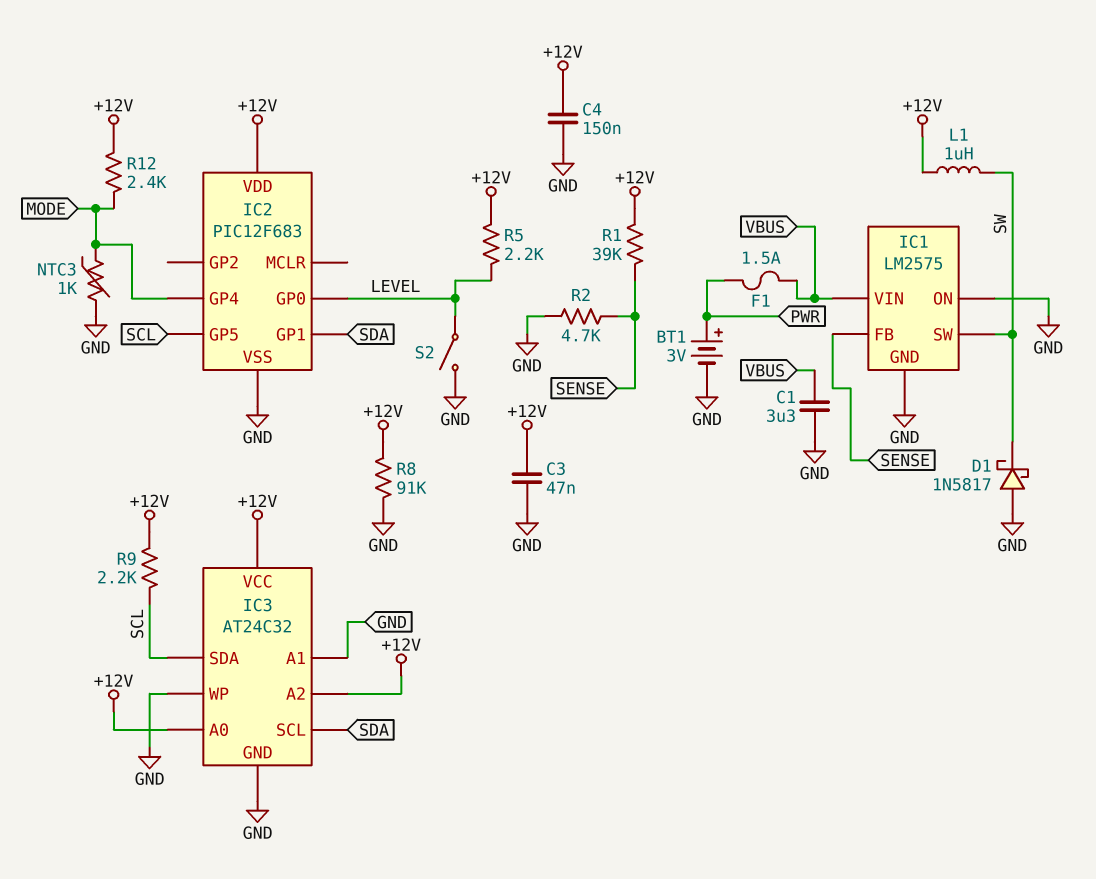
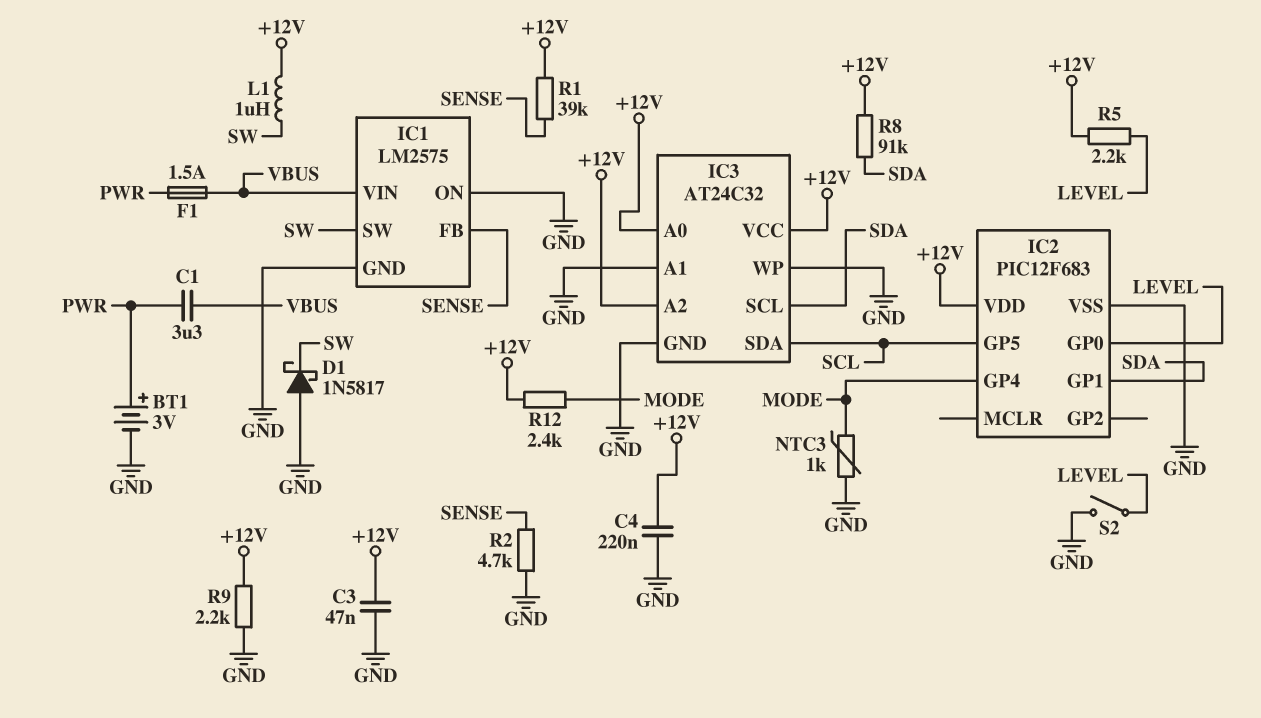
C1: 3.3uF (GND, VBUS) -> 3.3uF (PWR, VBUS)
C4: 150nF (+12V, GND) -> 220nF (+12V, GND)
R8: 91k (+12V, GND) -> 91k (+12V, SDA)
R9: 2.2k (+12V, SCL) -> 2.2k (+12V, GND)

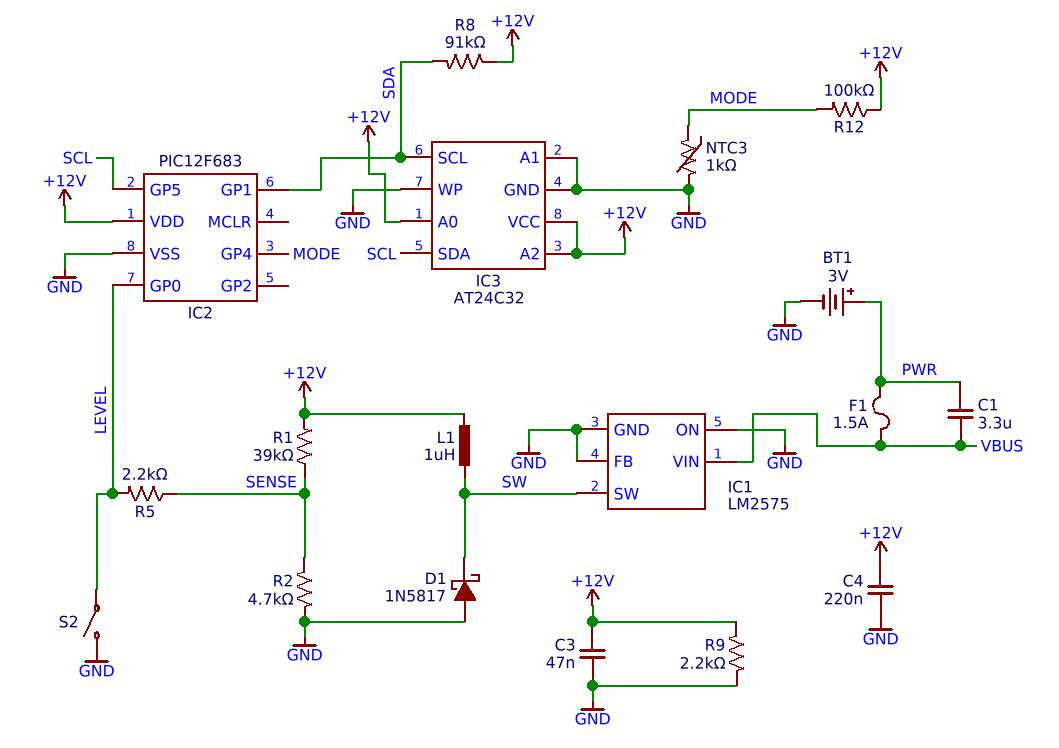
IC1 pin FB: SENSE -> GND
R5: 2.2k (+12V, LEVEL) -> 2.2k (LEVEL, SENSE)
R12: 2.4k (+12V, MODE) -> 100k (+12V, MODE)

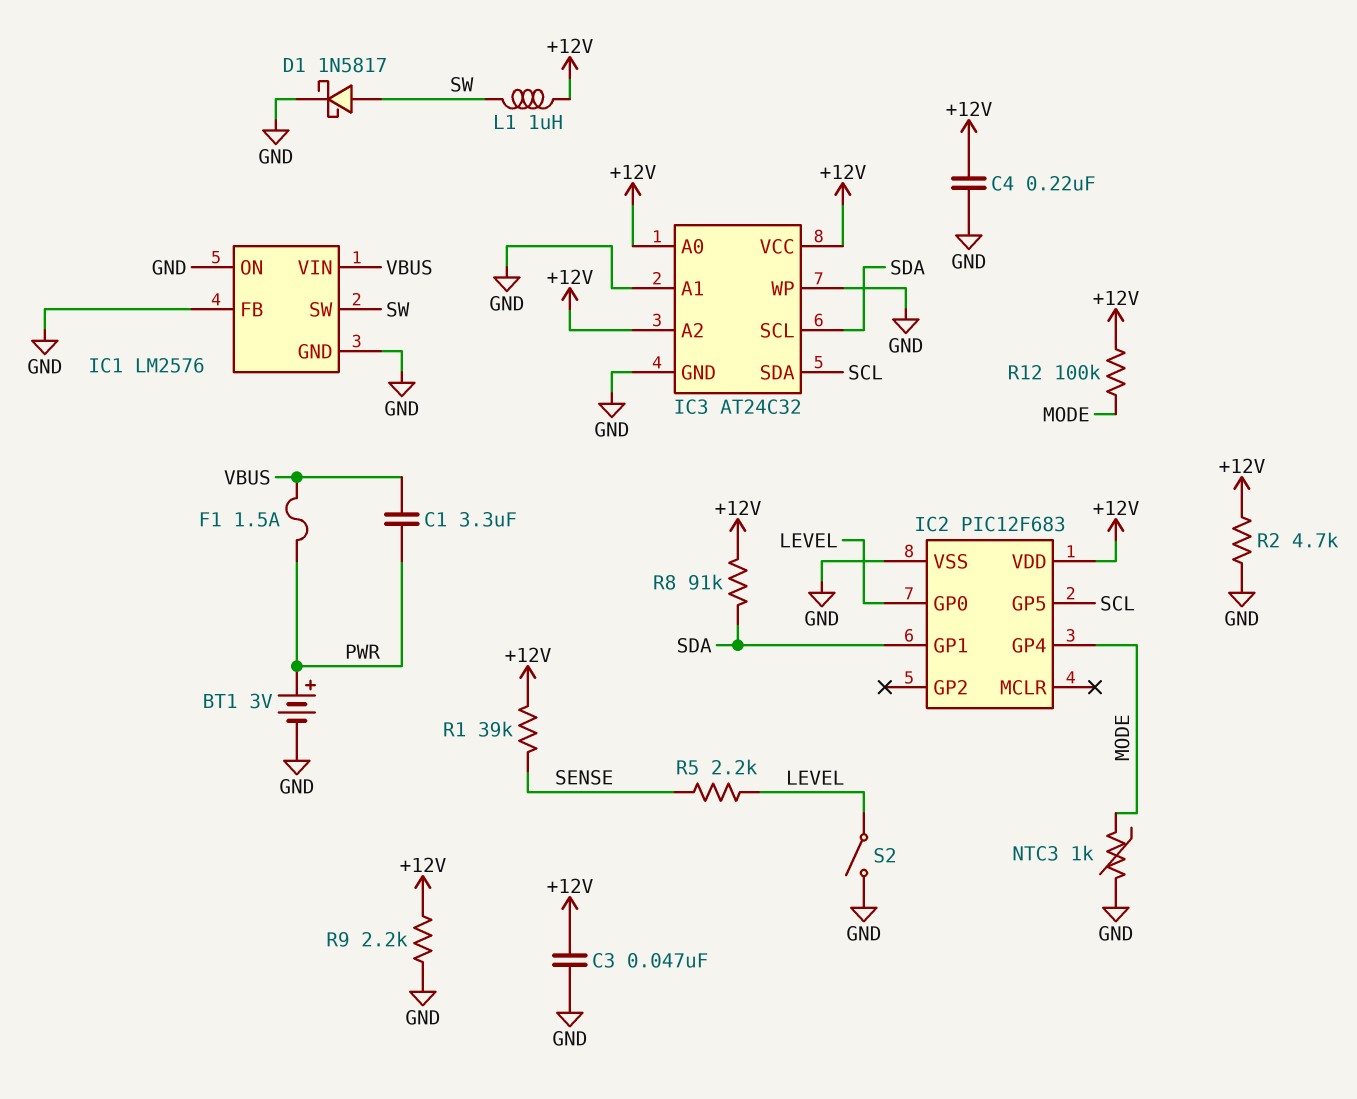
D1: schottky 1N5817 (A GND, K SW) -> schottky 1N5817 (A SW, K GND)
IC1: LM2575 -> LM2576
R2: 4.7k (GND, SENSE) -> 4.7k (+12V, GND)

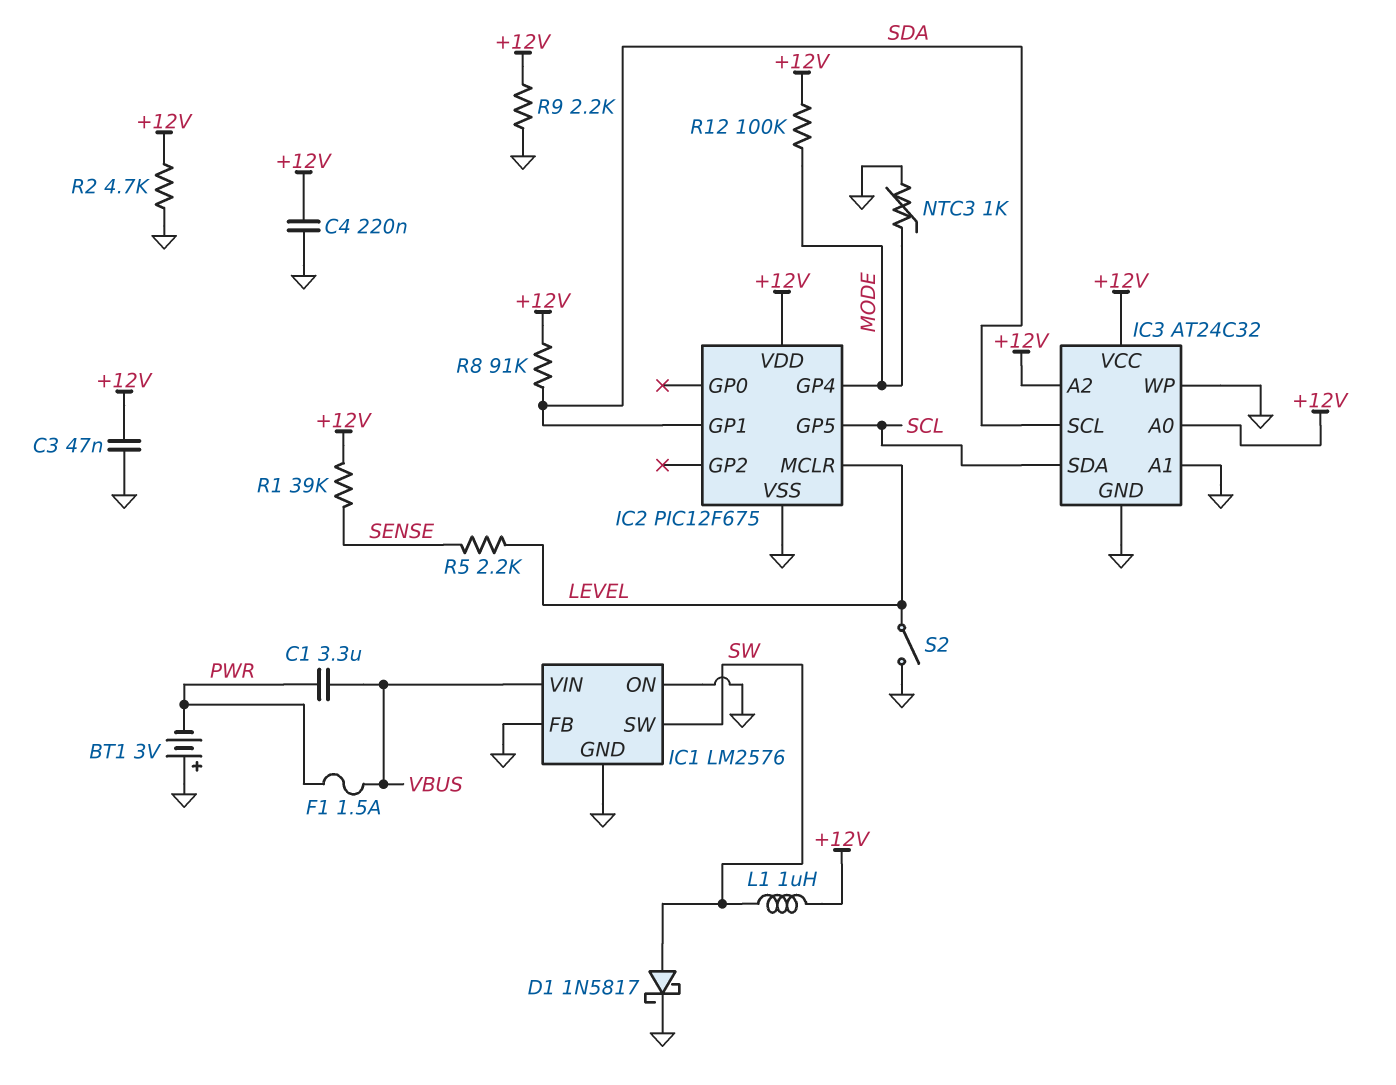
BT1: 3V (plus PWR, minus GND) -> 3V (plus GND, minus PWR)
IC2: PIC12F683 -> PIC12F675
IC2 pin GP0: LEVEL -> none
IC2 pin MCLR: none -> LEVEL

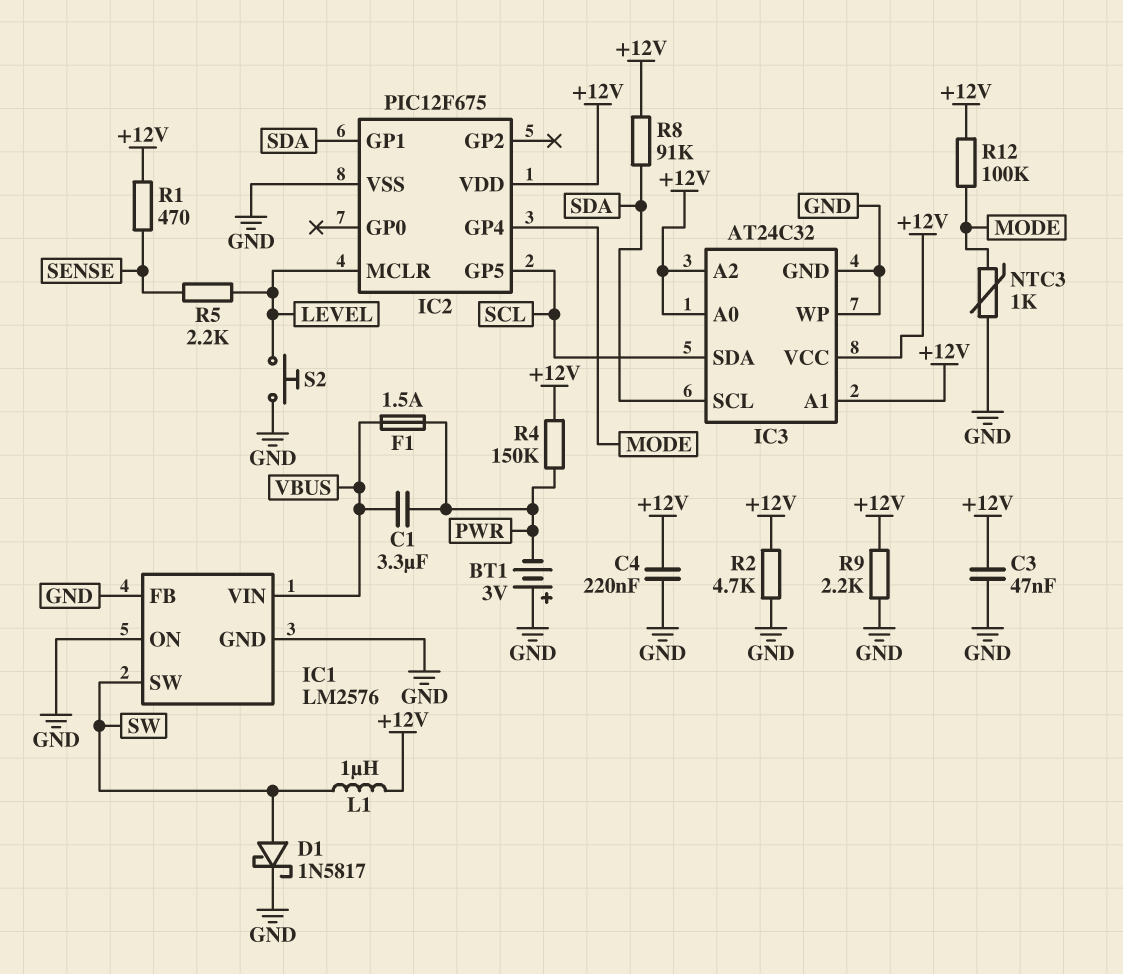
IC3 pin A1: GND -> +12V
R1: 39k (+12V, SENSE) -> 470 (+12V, SENSE)
R4: none -> 150k (+12V, PWR)
S2: switch (GND, LEVEL) -> button (GND, LEVEL)

